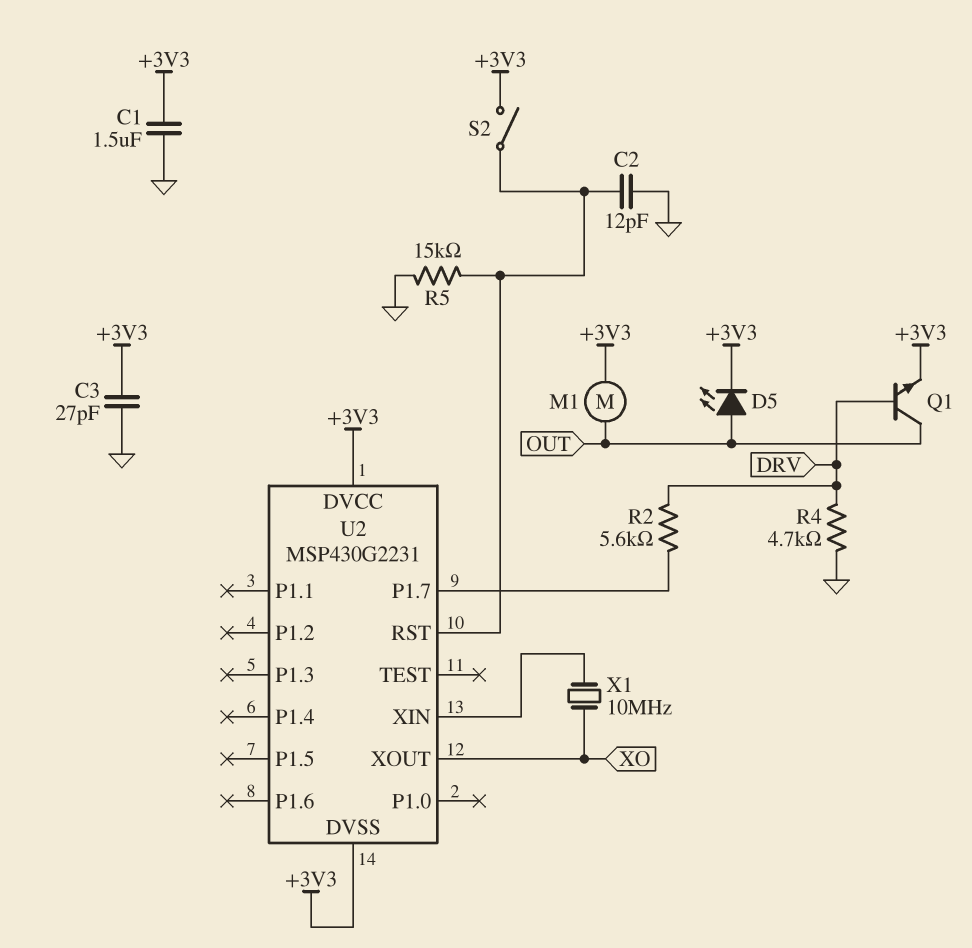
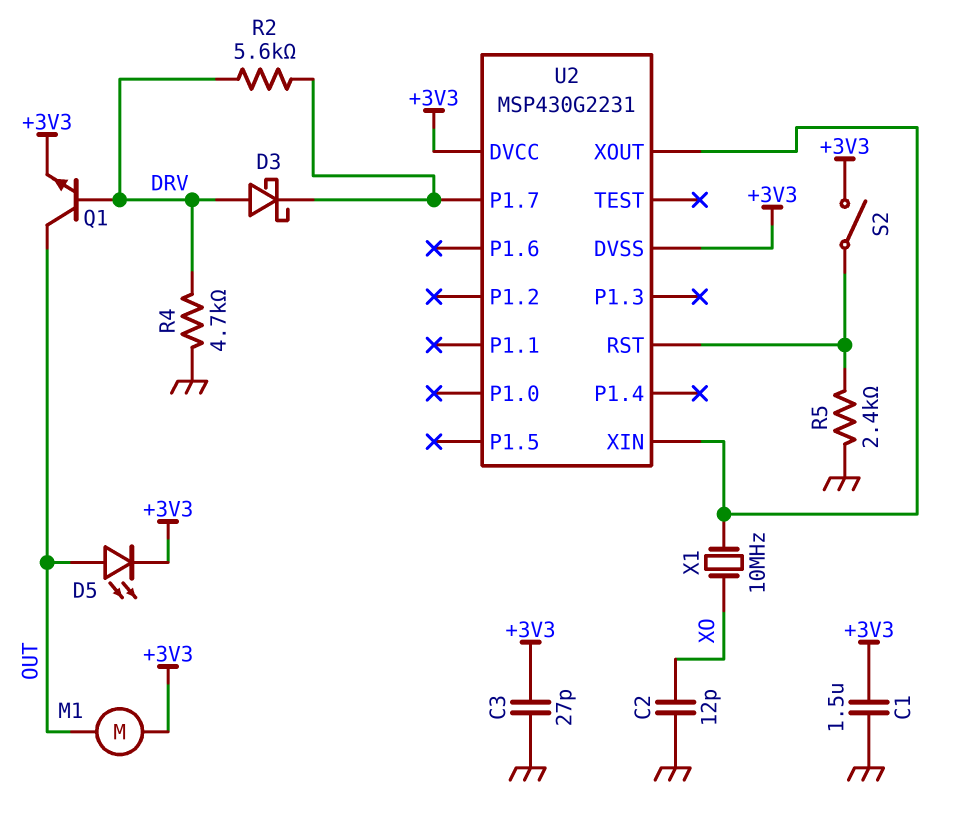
C2: 12pF (GND, U2/RST) -> 12pF (GND, XO)
D3: none -> schottky (A DRV, K U2/P1.7)
R5: 15k (GND, U2/RST) -> 2.4k (GND, U2/RST)
U2 pin XOUT: XO -> U2/XIN

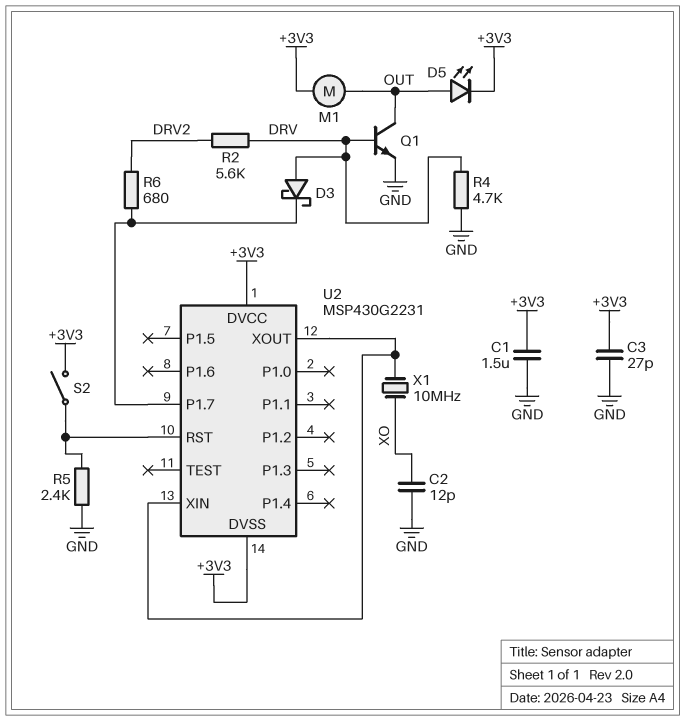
Q1: NPN (B DRV, C OUT, E +3V3) -> NPN (B DRV, C OUT, E GND)
R2: 5.6k (DRV, U2/P1.7) -> 5.6k (DRV, DRV2)
R6: none -> 680 (DRV2, U2/P1.7)

